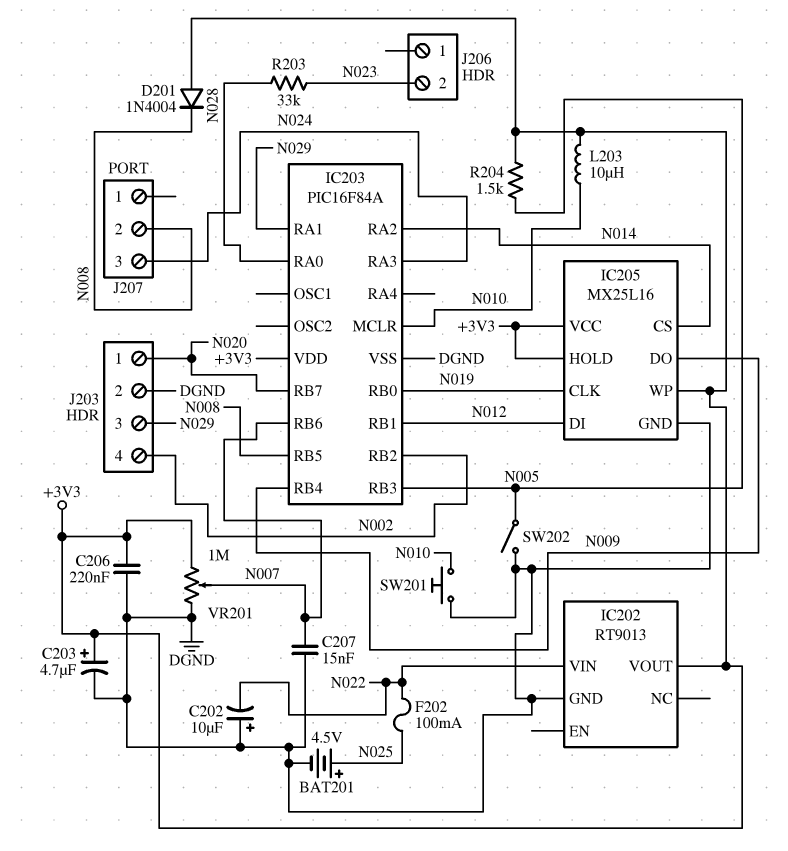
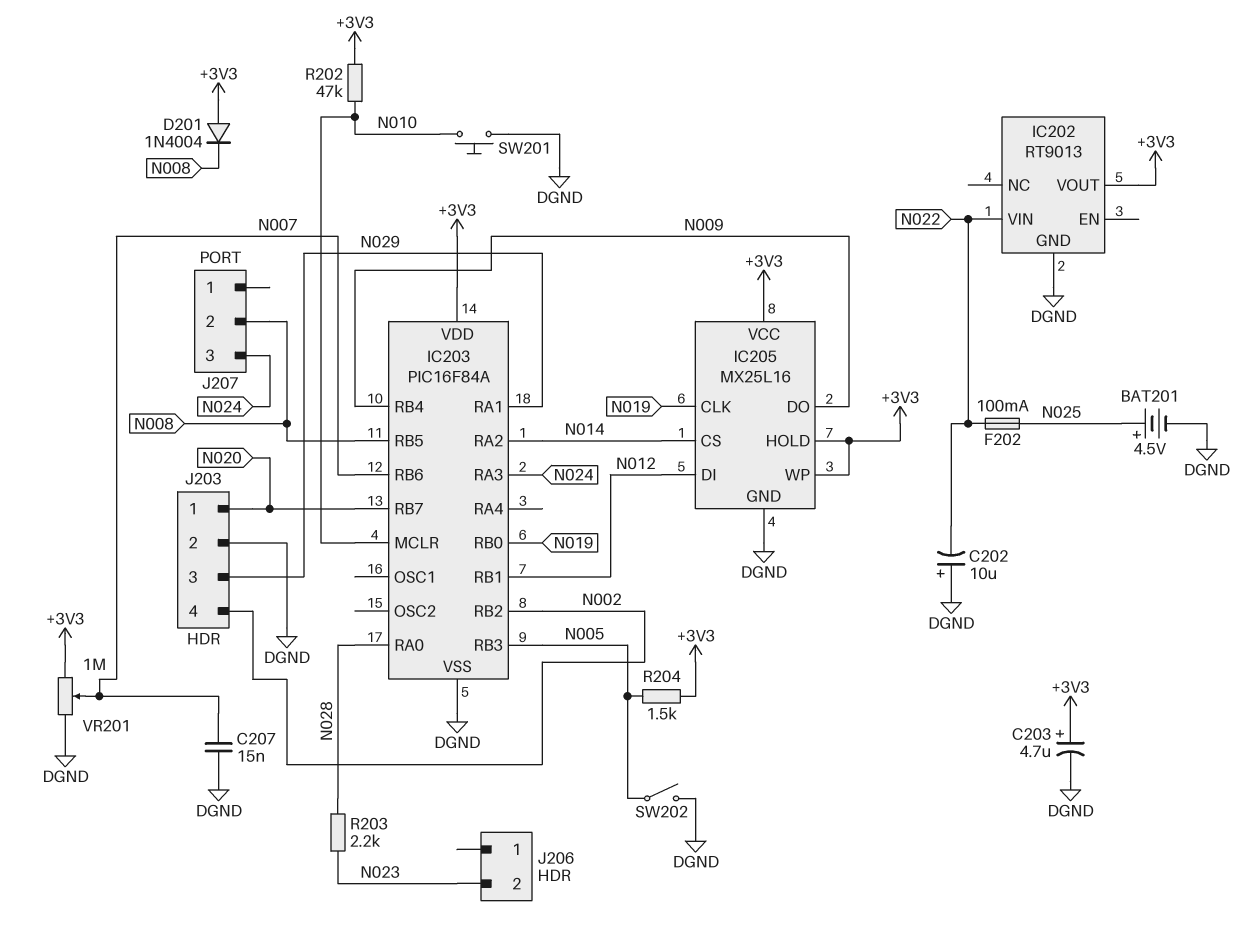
C206: 220nF (+3V3, DGND) -> none
L203: 10uH (+3V3, N010) -> none
R202: none -> 47k (+3V3, N010)
R203: 33k (N023, N028) -> 2.2k (N023, N028)

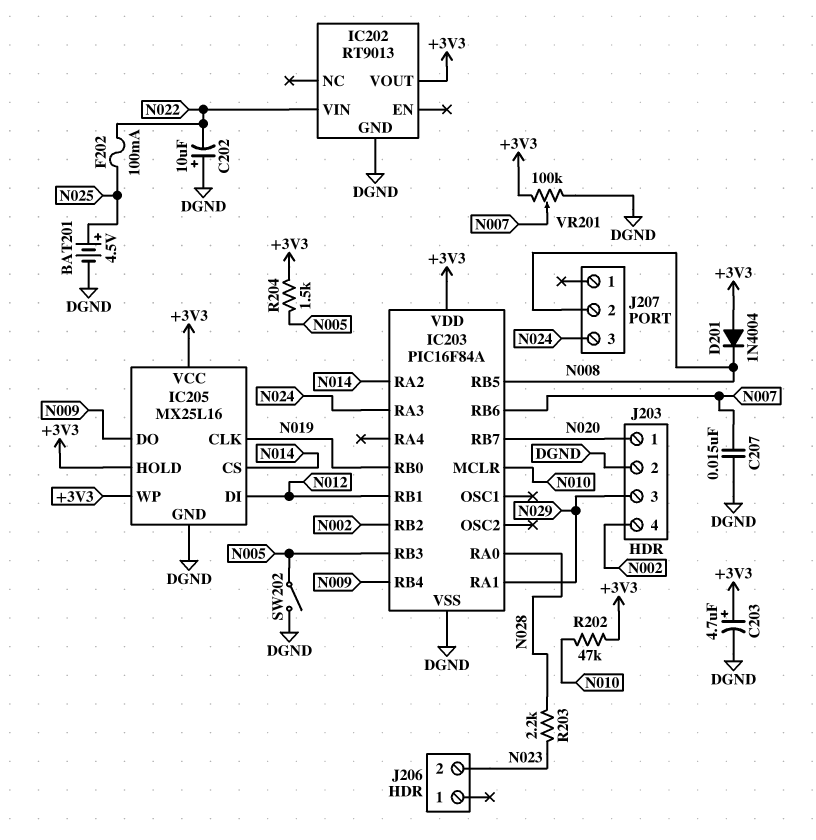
SW201: button (DGND, N010) -> none
VR201: 1M (+3V3, DGND, wiper N007) -> 100k (+3V3, DGND, wiper N007)

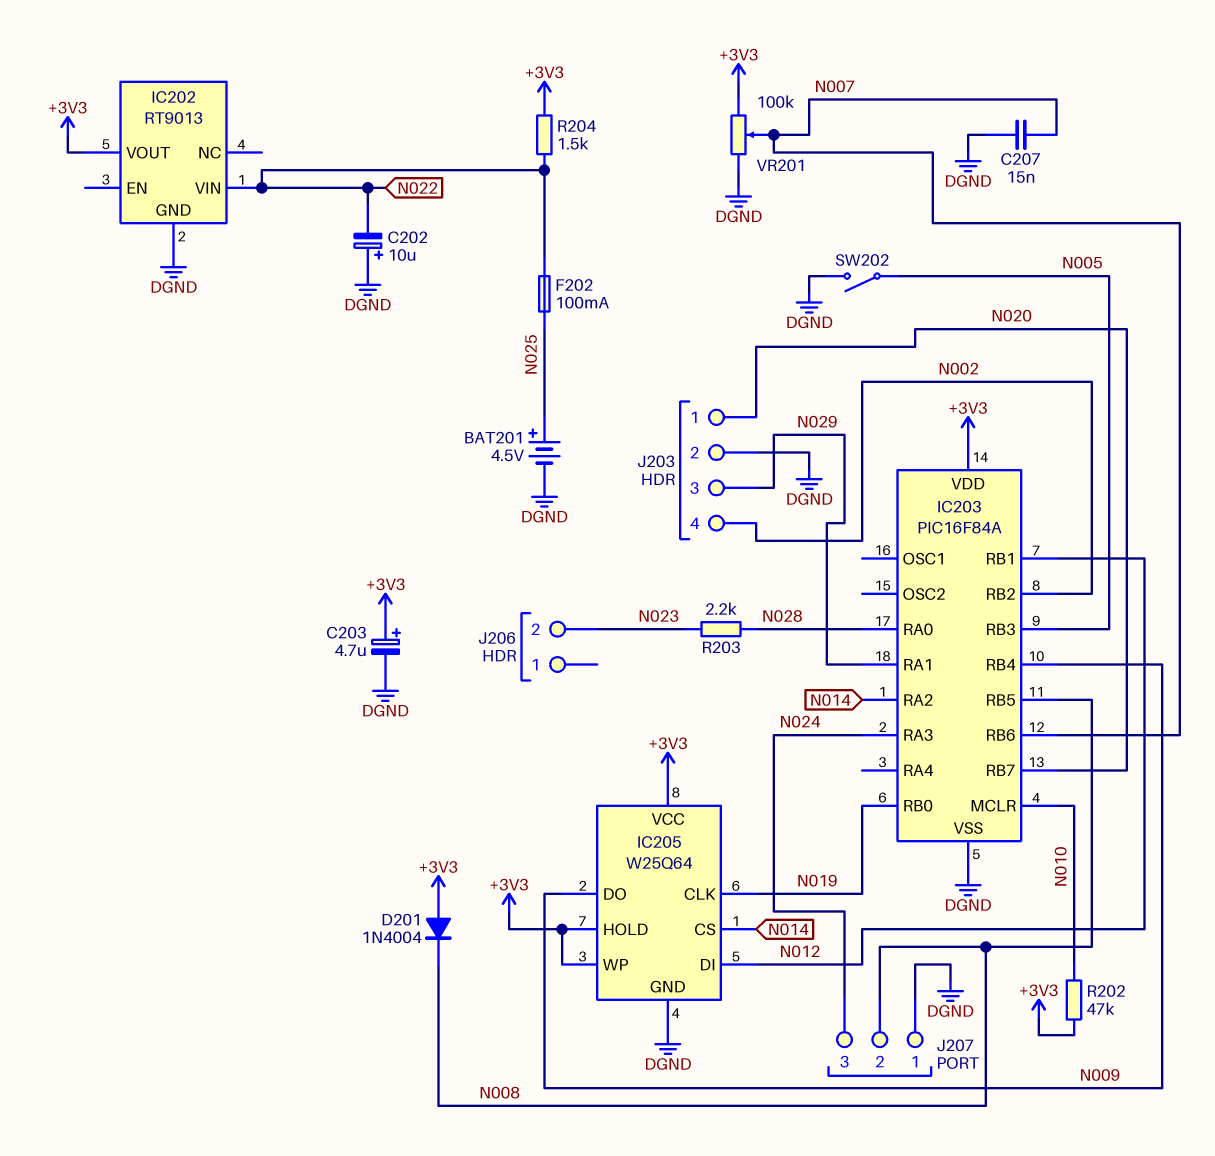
IC205: MX25L16 -> W25Q64
J207 pin 1: none -> DGND
R204: 1.5k (+3V3, N005) -> 1.5k (+3V3, N022)

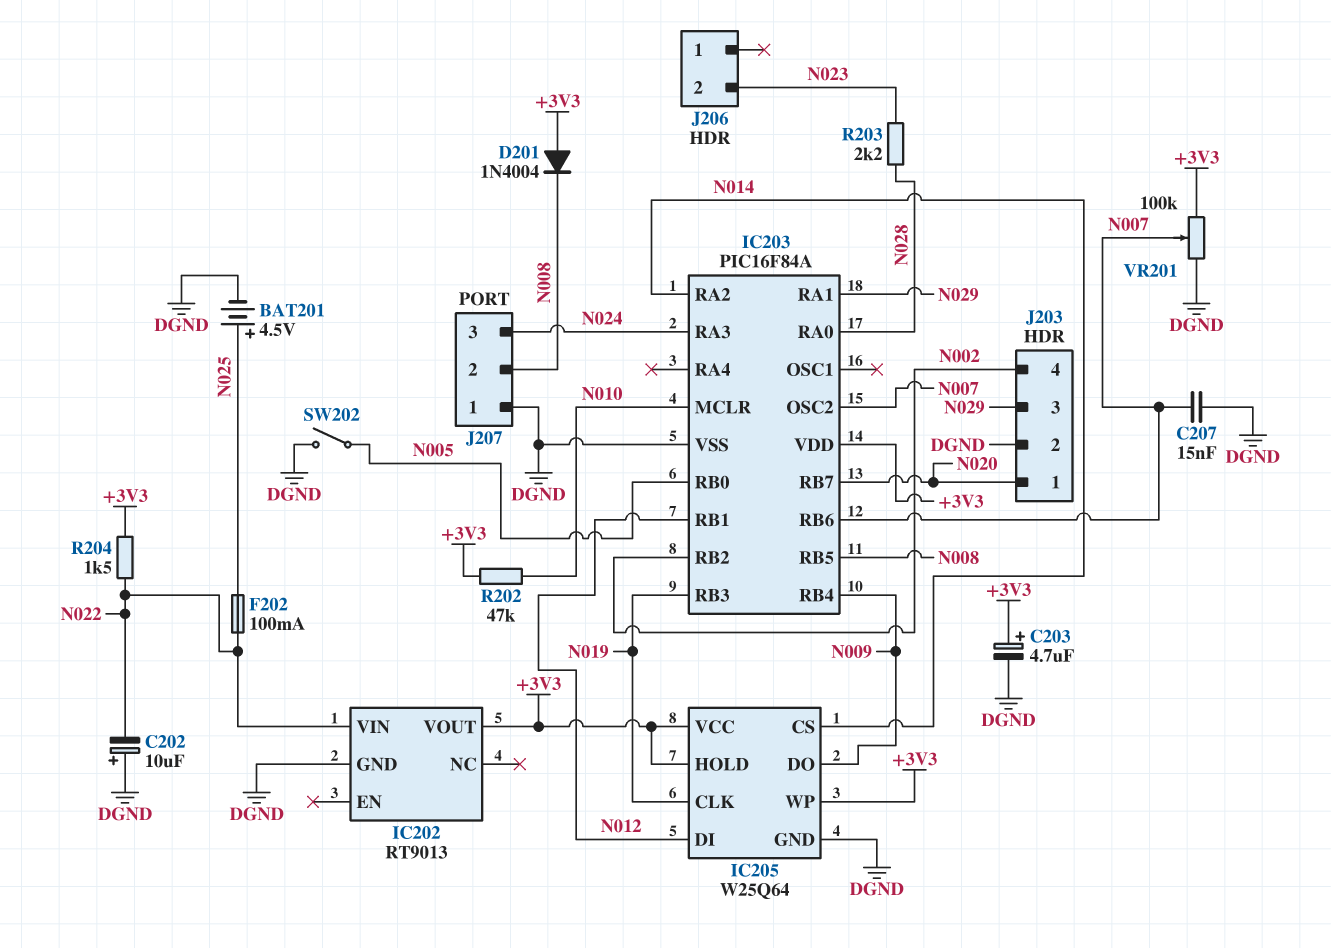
IC203 pin OSC2: none -> N007
IC203 pin RB0: N019 -> N005
IC203 pin RB3: N005 -> N019

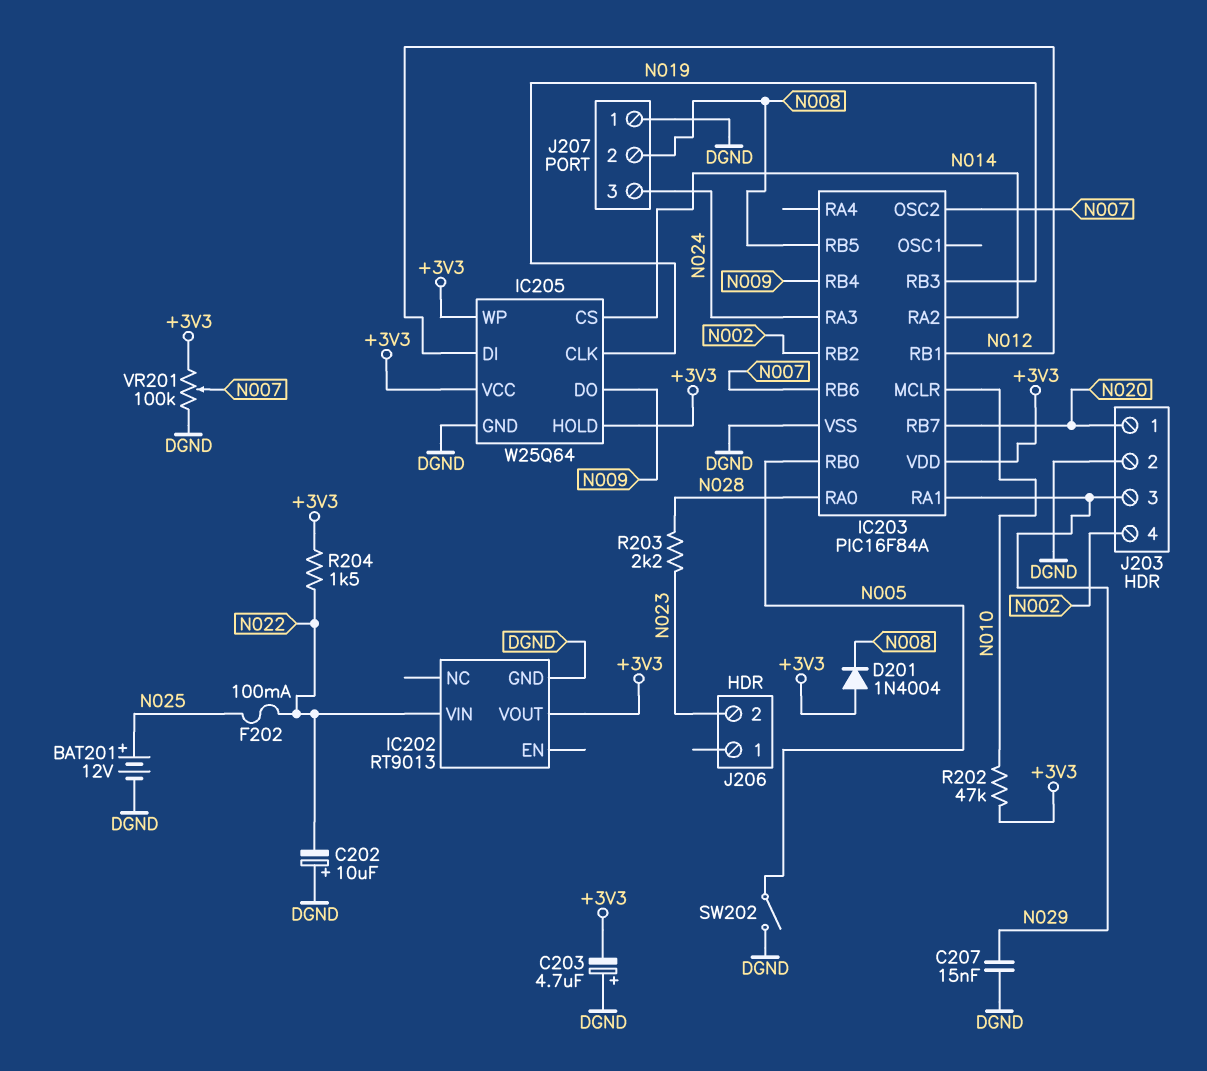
BAT201: 4.5V (plus N025, minus DGND) -> 12V (plus N025, minus DGND)
C203: 4.7uF (plus +3V3, minus DGND) -> 4.7uF (plus DGND, minus +3V3)
C207: 15nF (DGND, N007) -> 15nF (DGND, N029)

